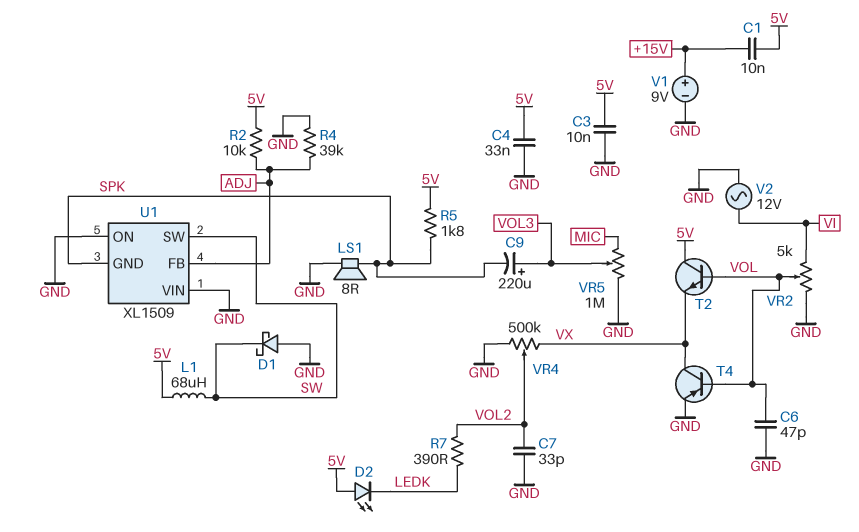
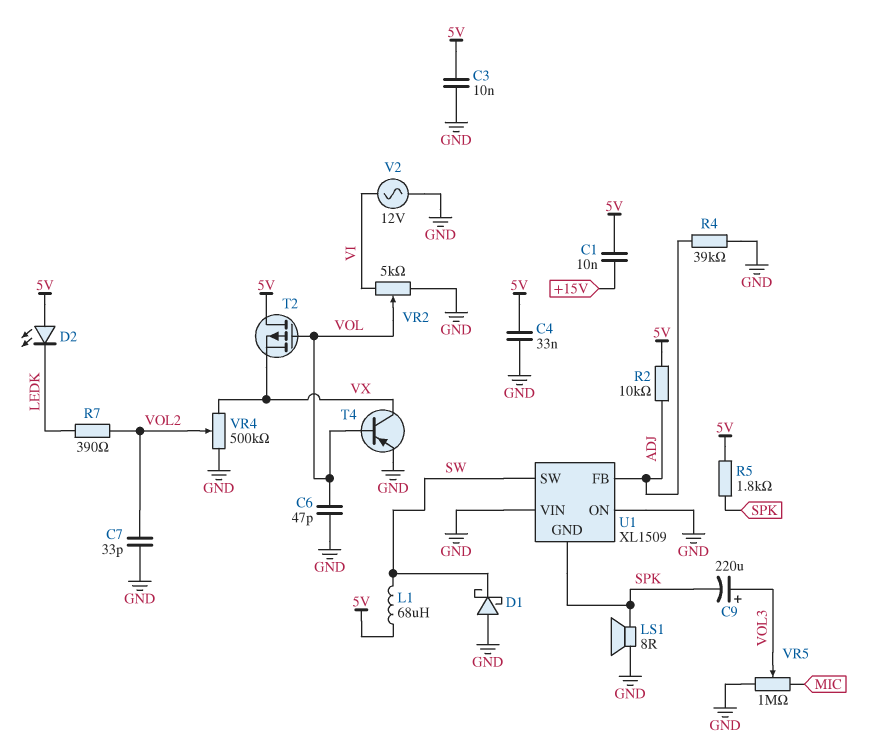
T2: NPN (B VOL, C 5V, E VX) -> PMOS (G VOL, D 5V, S VX)
V1: 9V (plus +15V, minus GND) -> none

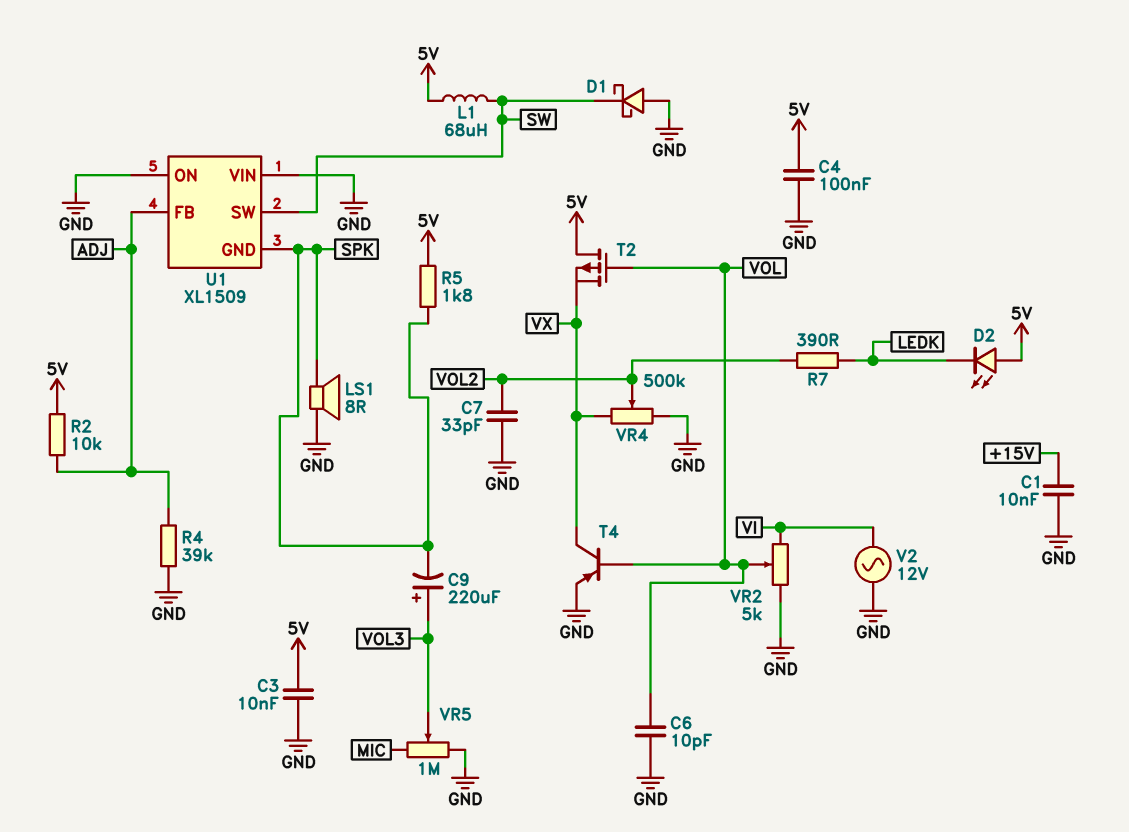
C1: 10nF (+15V, 5V) -> 10nF (+15V, GND)
C4: 33nF (5V, GND) -> 100nF (5V, GND)
C6: 47pF (GND, VOL) -> 10pF (GND, VOL)

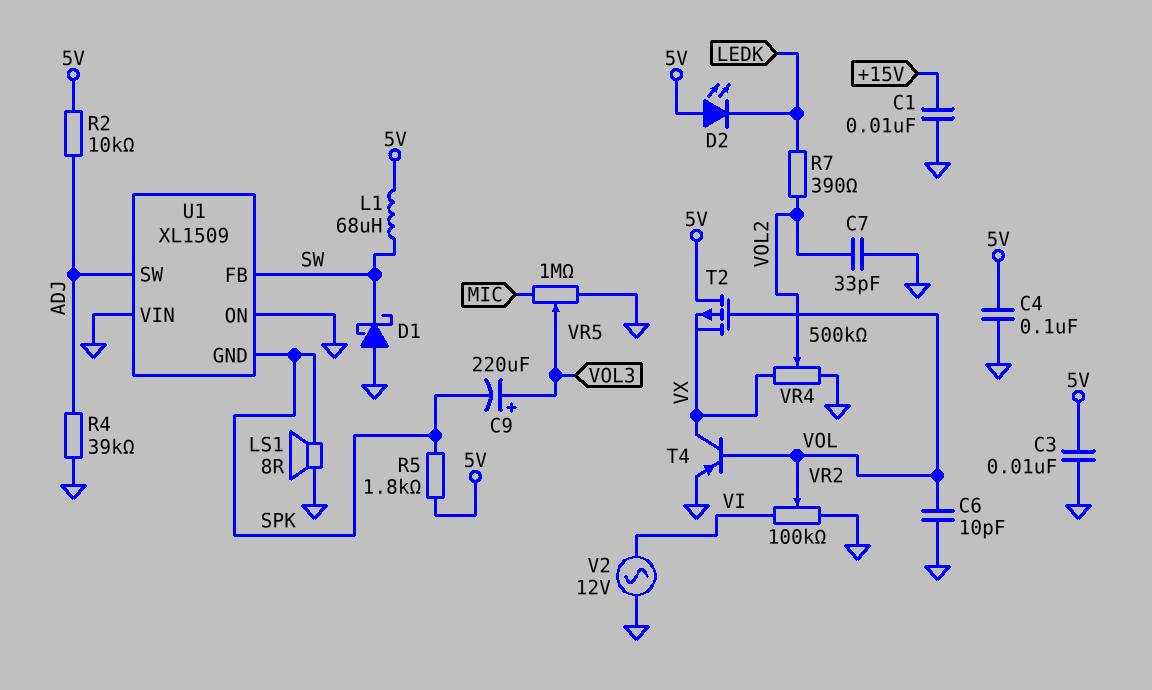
U1 pin FB: ADJ -> SW
U1 pin SW: SW -> ADJ
VR2: 5k (GND, VI, wiper VOL) -> 100k (GND, VI, wiper VOL)

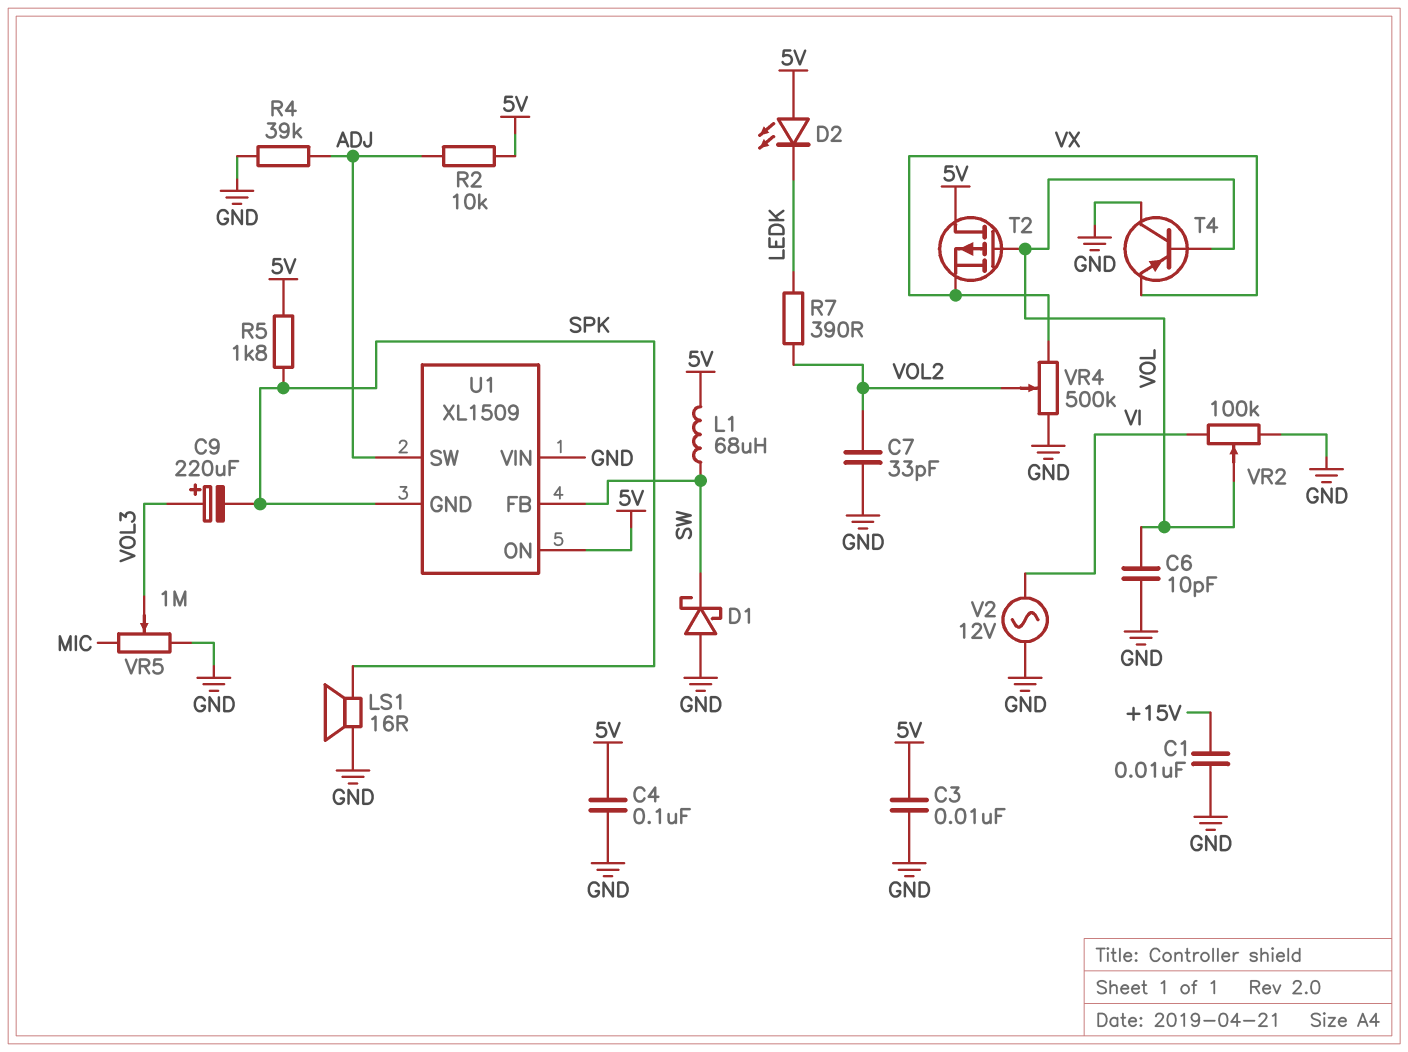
LS1: speaker 8R (GND, SPK) -> speaker 16R (GND, SPK)
T4: PNP (B VOL, C VX, E GND) -> PNP (B VOL, C GND, E VX)
U1 pin ON: GND -> 5V

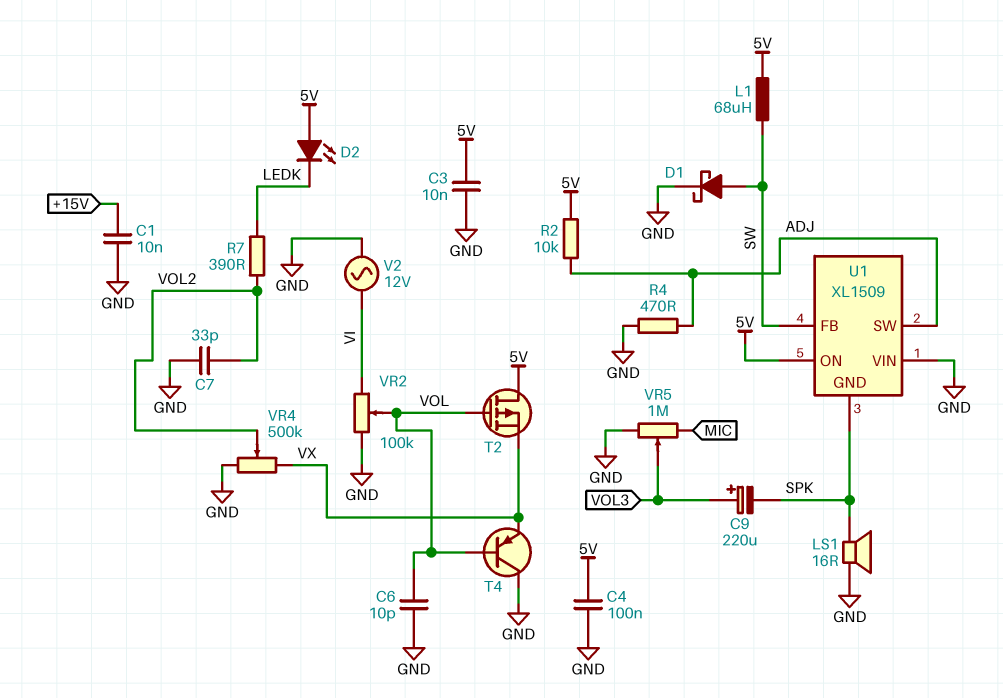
D1: schottky (A GND, K SW) -> schottky (A SW, K GND)
R4: 39k (ADJ, GND) -> 470 (ADJ, GND)
R5: 1.8k (5V, SPK) -> none

